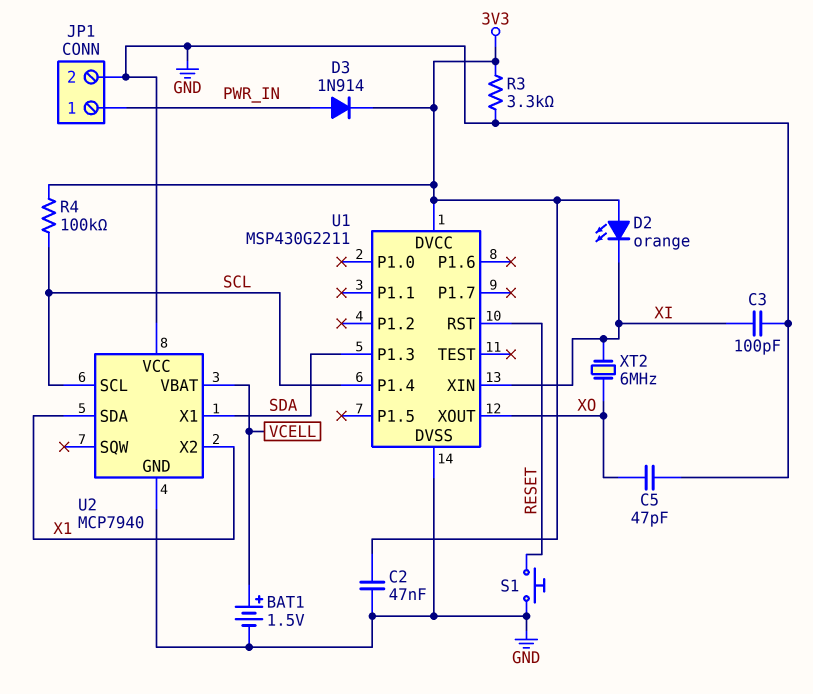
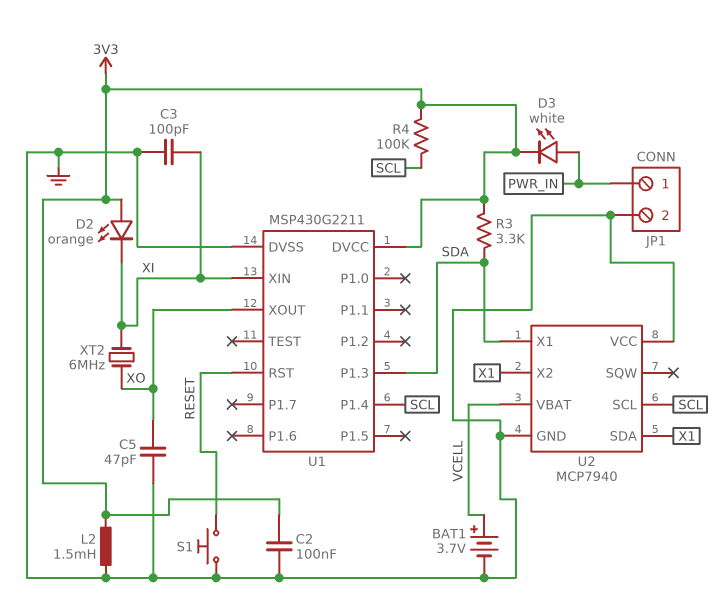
BAT1: 1.5V (plus VCELL, minus GND) -> 3.7V (plus VCELL, minus GND)
C2: 47nF (3V3, GND) -> 100nF (3V3, GND)
D3: diode 1N914 (A PWR_IN, K 3V3) -> LED white (A PWR_IN, K 3V3)
L2: none -> 1.5mH (3V3, GND)
R3: 3.3k (3V3, GND) -> 3.3k (3V3, SDA)

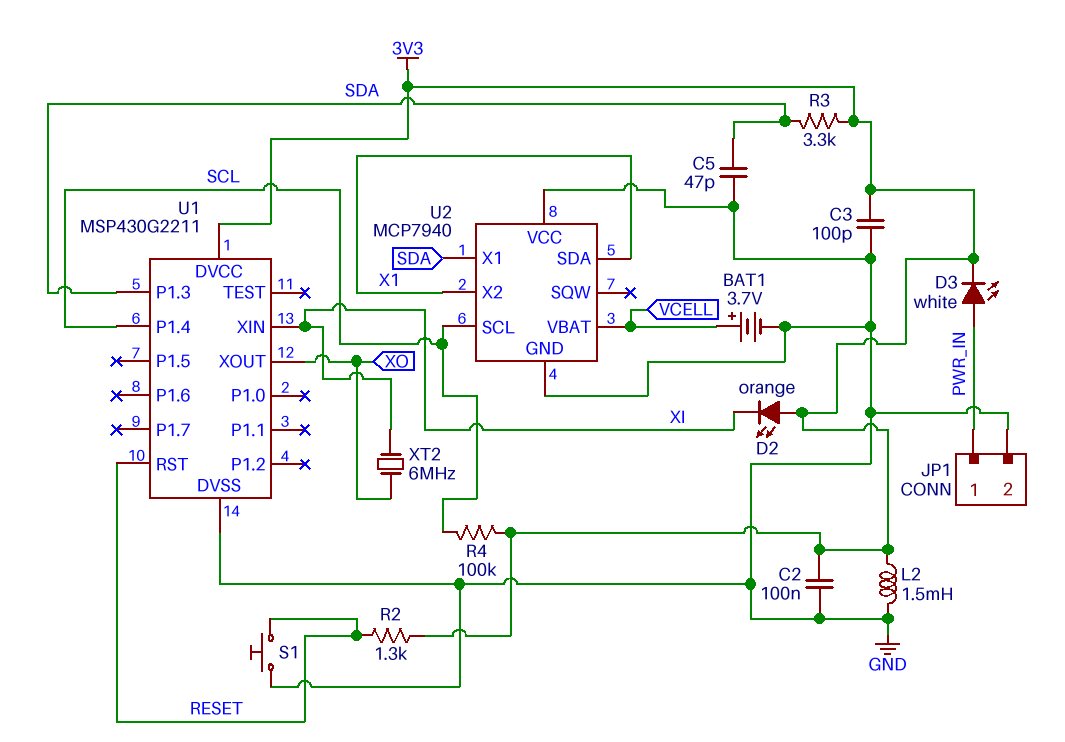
C3: 100pF (GND, XI) -> 100pF (3V3, GND)
C5: 47pF (GND, XO) -> 47pF (GND, SDA)
R2: none -> 1.3k (3V3, RESET)

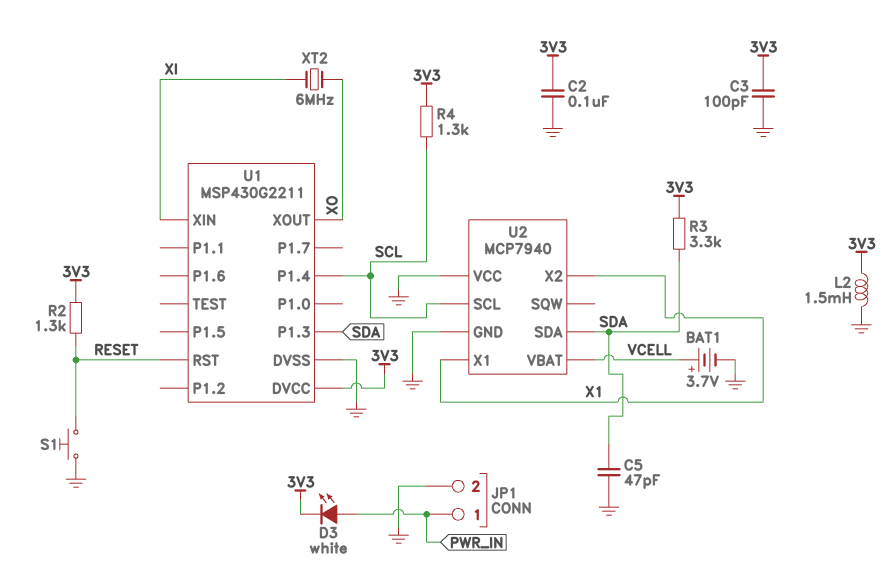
D2: LED orange (A 3V3, K XI) -> none
R4: 100k (3V3, SCL) -> 1.3k (3V3, SCL)
U2 pin SDA: X1 -> SDA
U2 pin X1: SDA -> X1

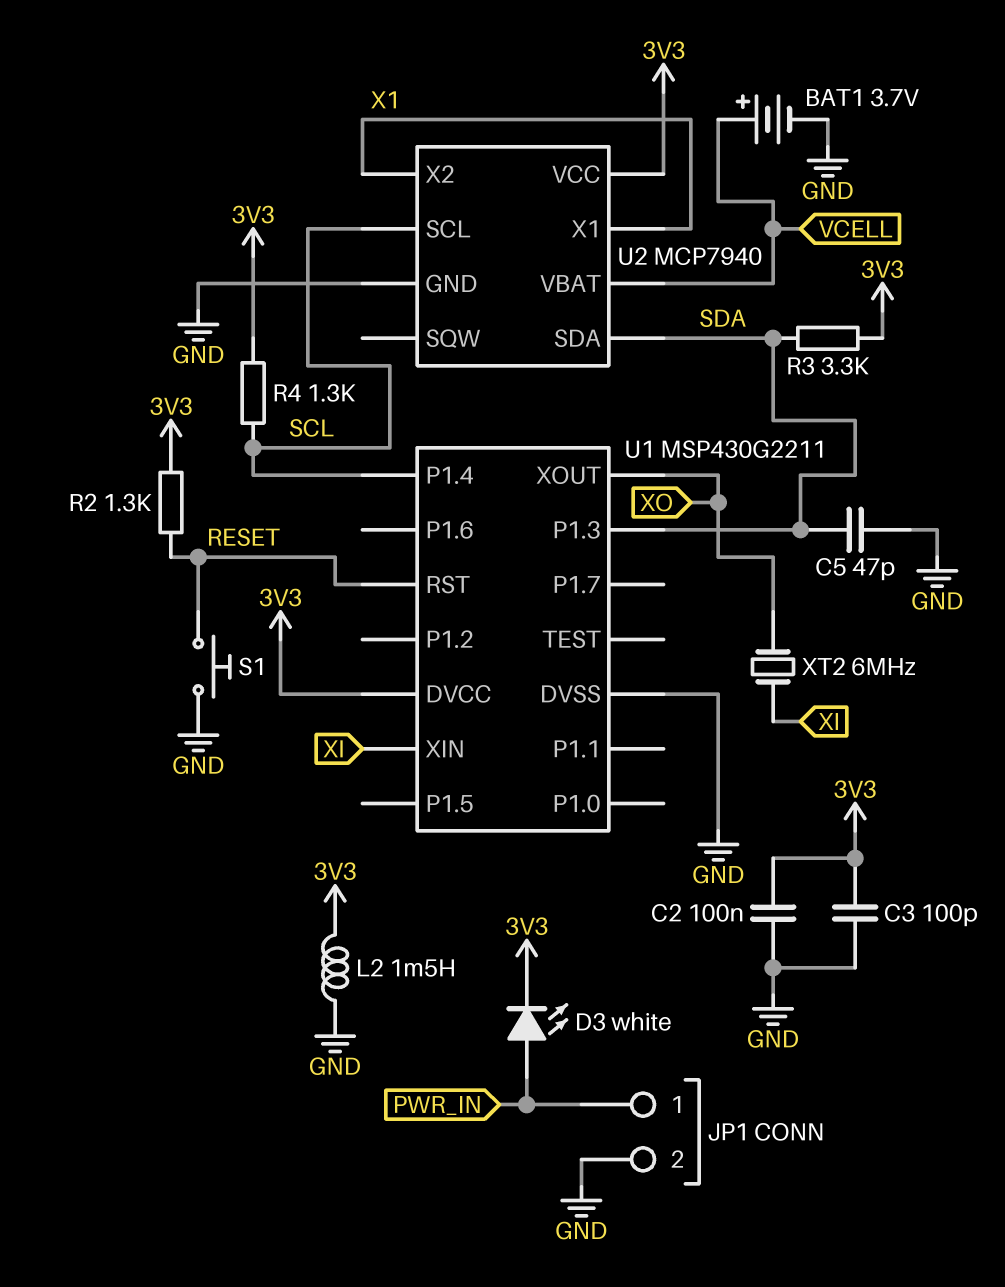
U2 pin VCC: GND -> 3V3

